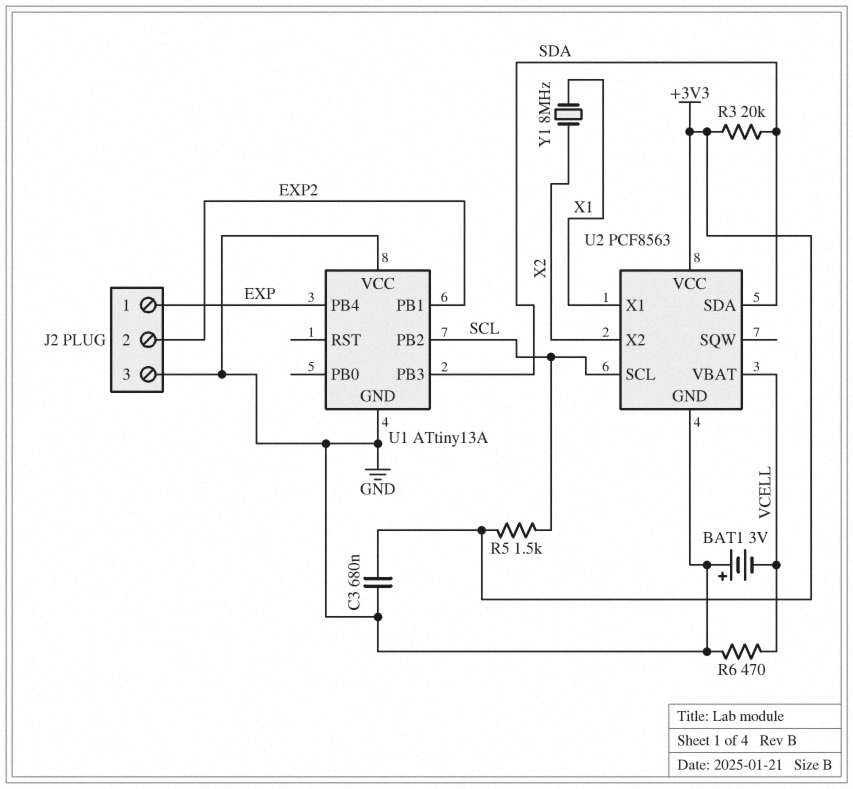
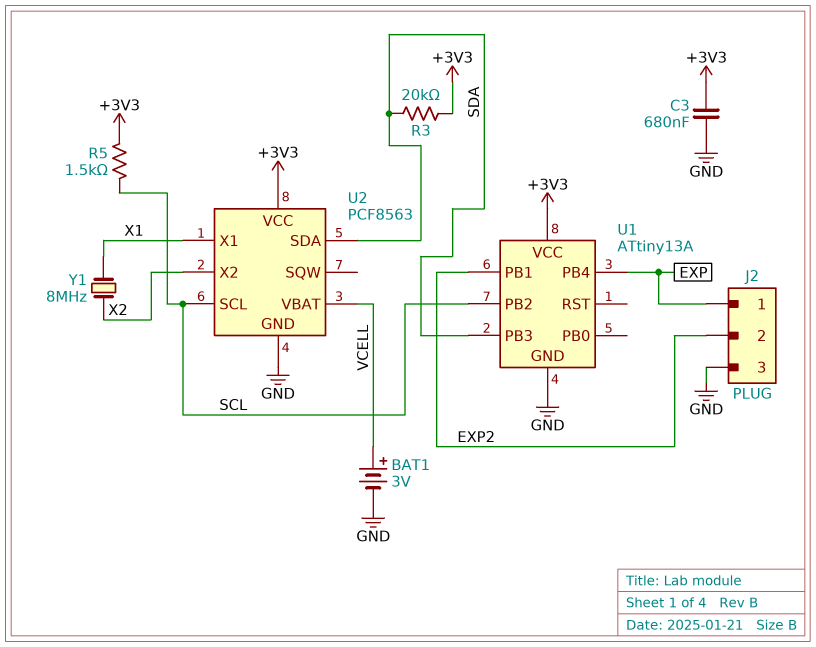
BAT1: 3V (plus GND, minus VCELL) -> 3V (plus VCELL, minus GND)
R6: 470 (GND, VCELL) -> none
U1 pin VCC: GND -> +3V3

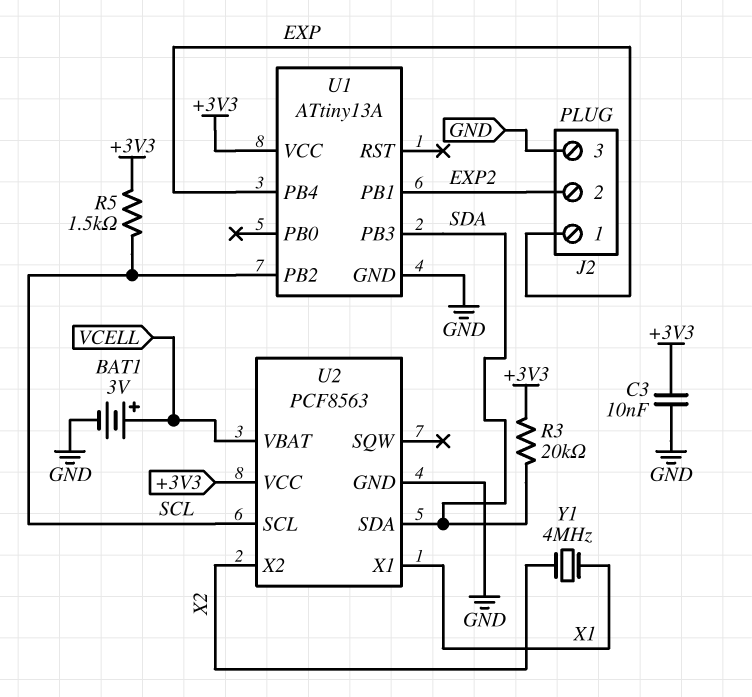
C3: 680nF (+3V3, GND) -> 10nF (+3V3, GND)
Y1: 8MHz (X1, X2) -> 4MHz (X1, X2)

